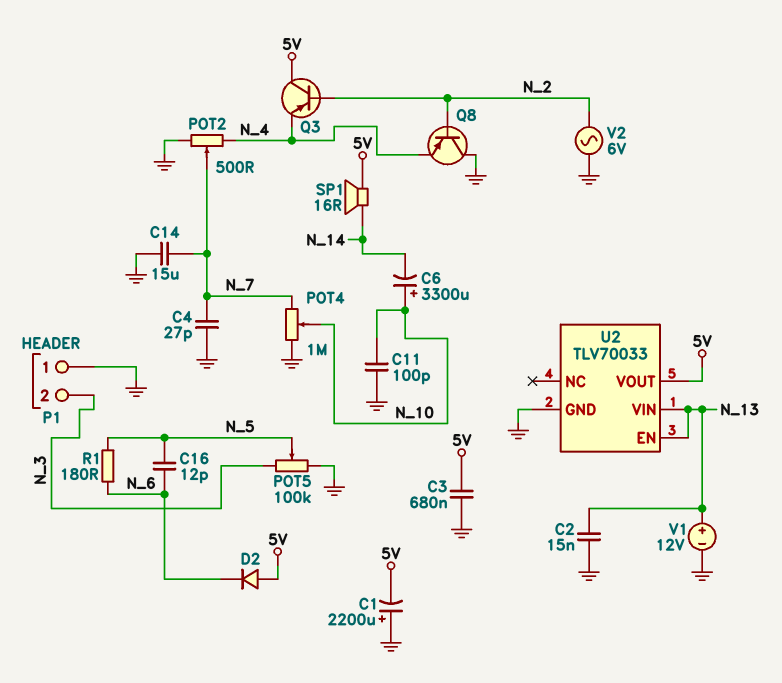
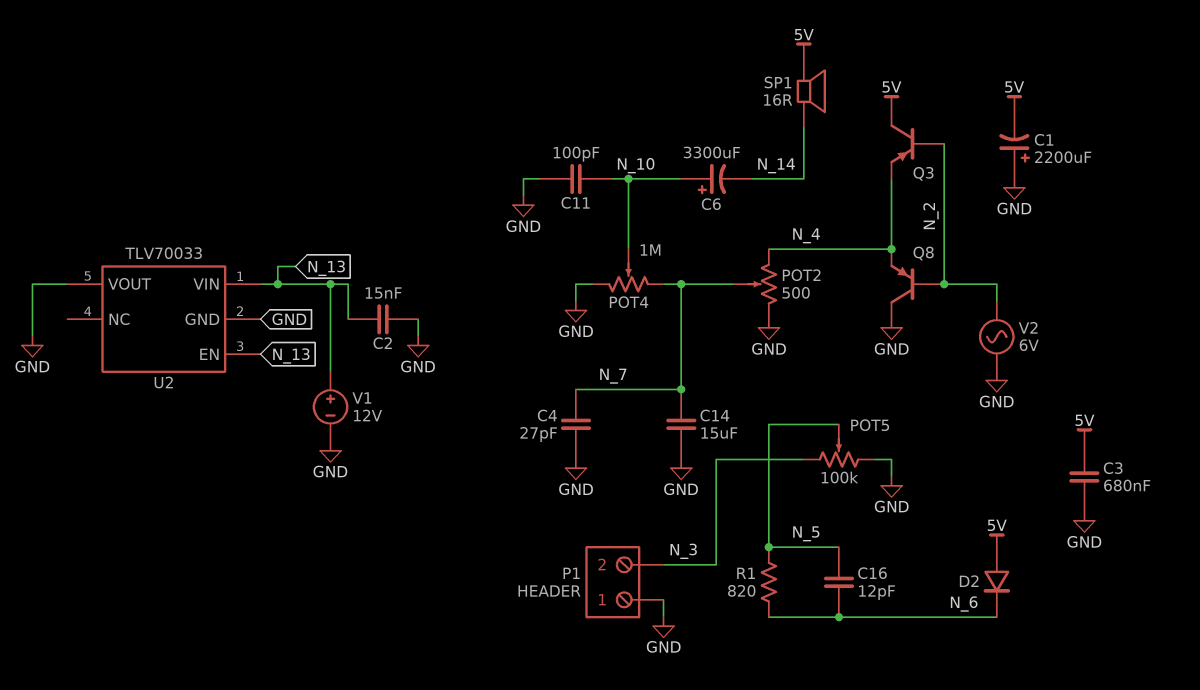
R1: 180 (N_5, N_6) -> 820 (N_5, N_6)
U2 pin VOUT: 5V -> GND

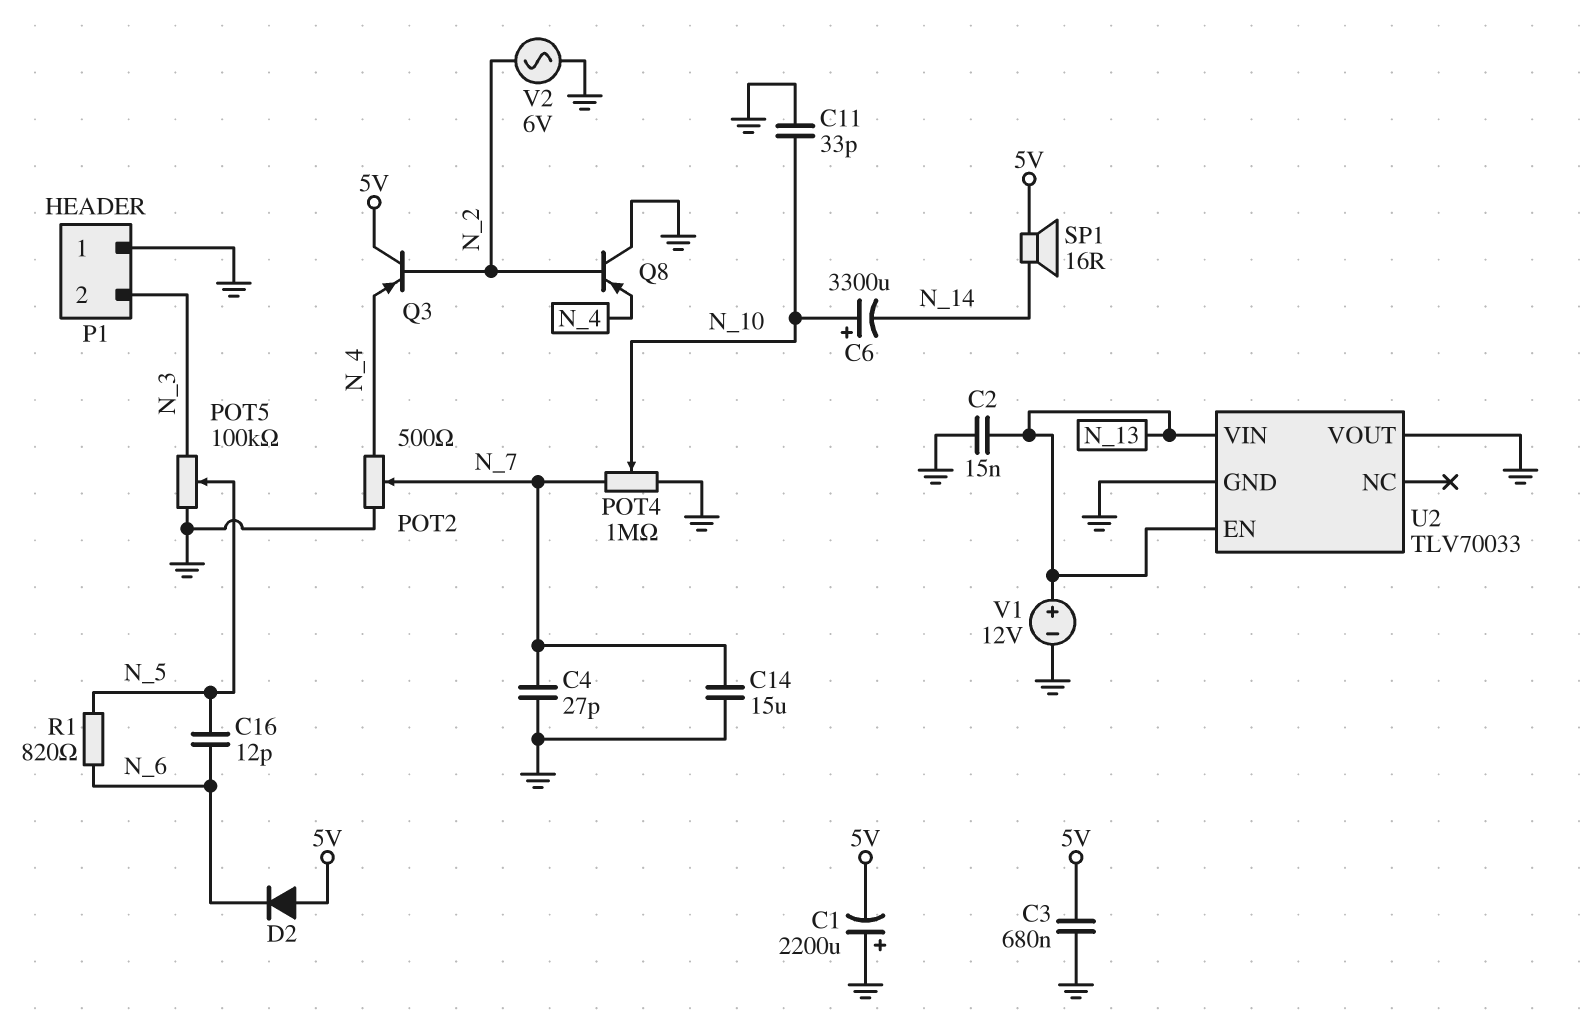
C11: 100pF (GND, N_10) -> 33pF (GND, N_10)

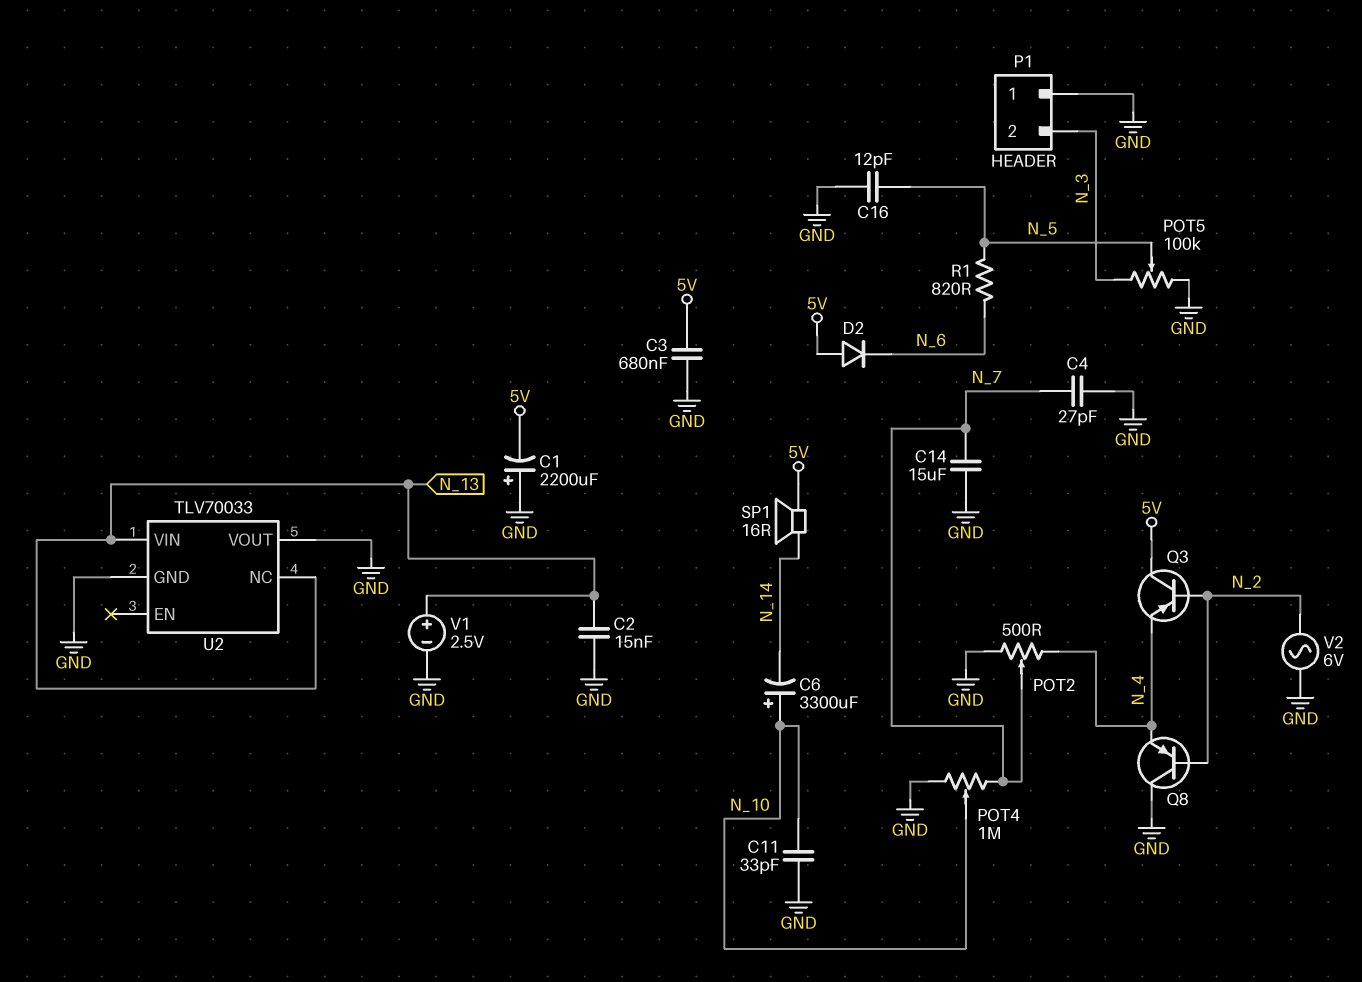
C16: 12pF (N_5, N_6) -> 12pF (GND, N_5)
U2 pin EN: N_13 -> none
U2 pin NC: none -> N_13
V1: 12V (plus N_13, minus GND) -> 2.5V (plus N_13, minus GND)

